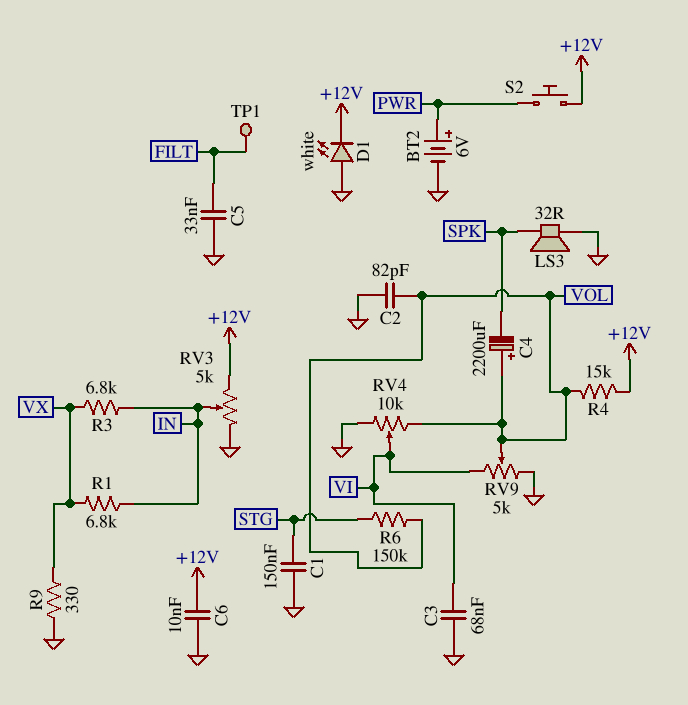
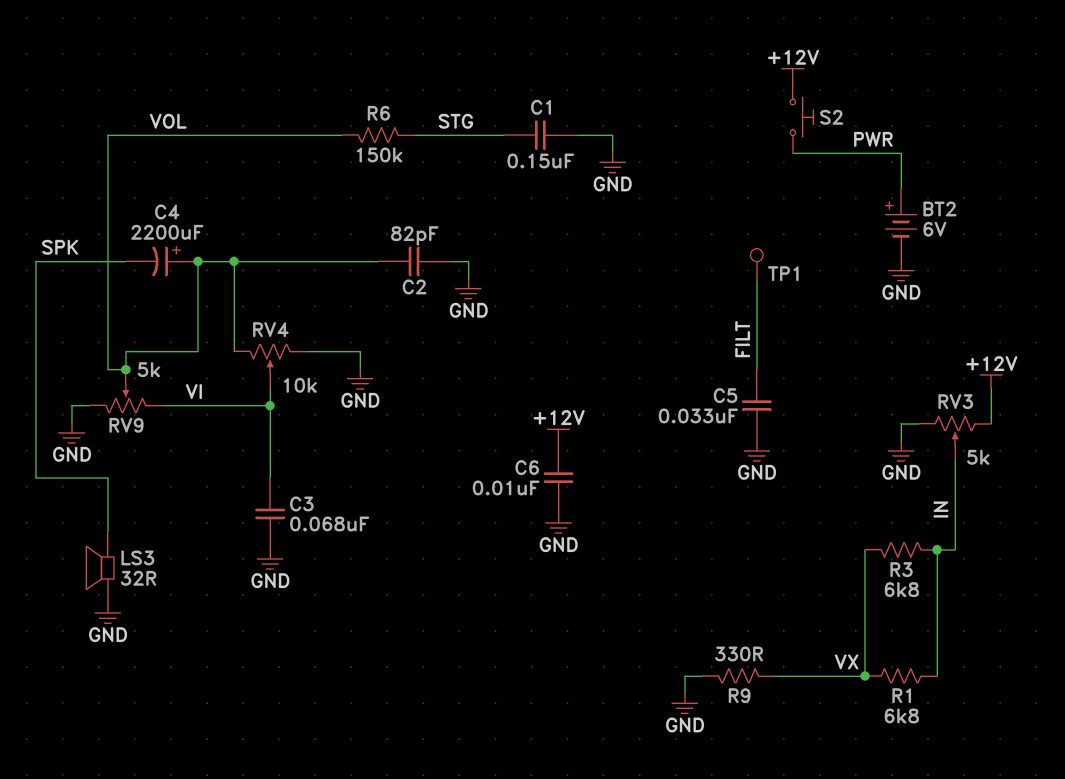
D1: LED white (A GND, K +12V) -> none
R4: 15k (+12V, VOL) -> none

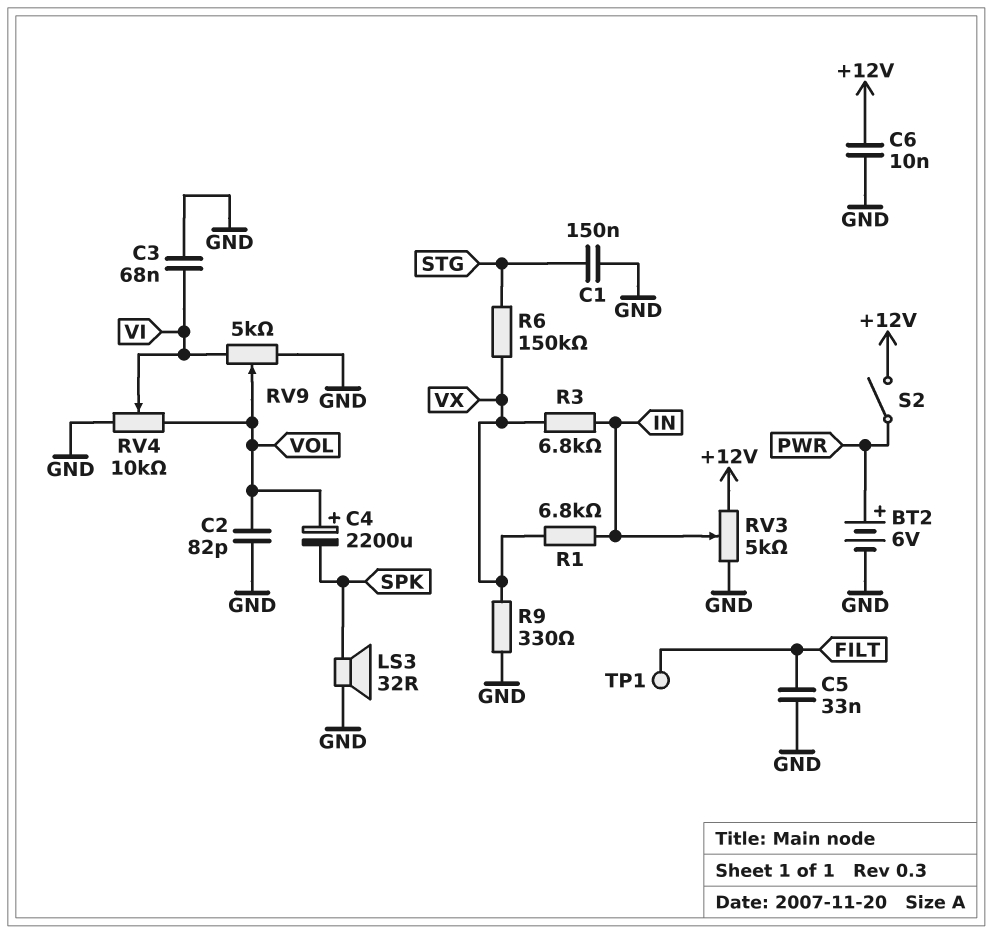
R6: 150k (STG, VOL) -> 150k (STG, VX)
S2: button (+12V, PWR) -> switch (+12V, PWR)

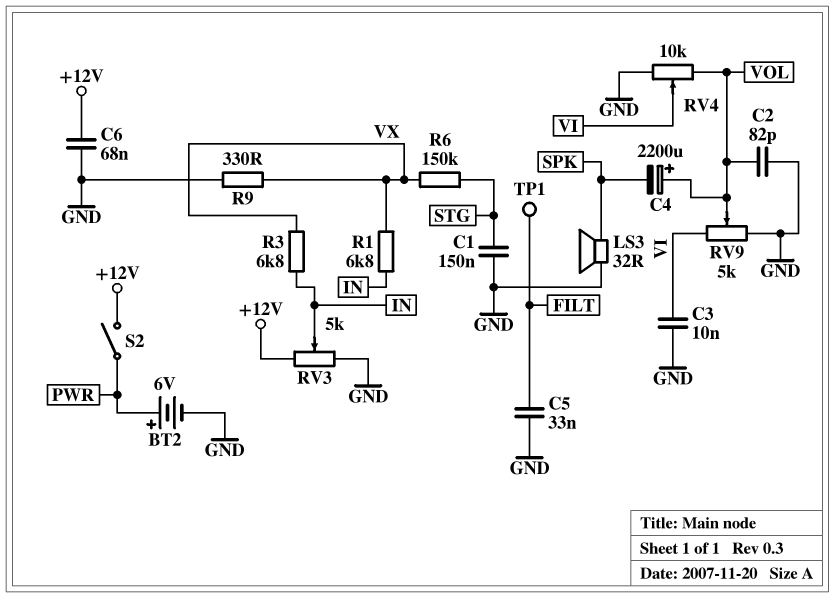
C3: 68nF (GND, VI) -> 10nF (GND, VI)
C6: 10nF (+12V, GND) -> 68nF (+12V, GND)

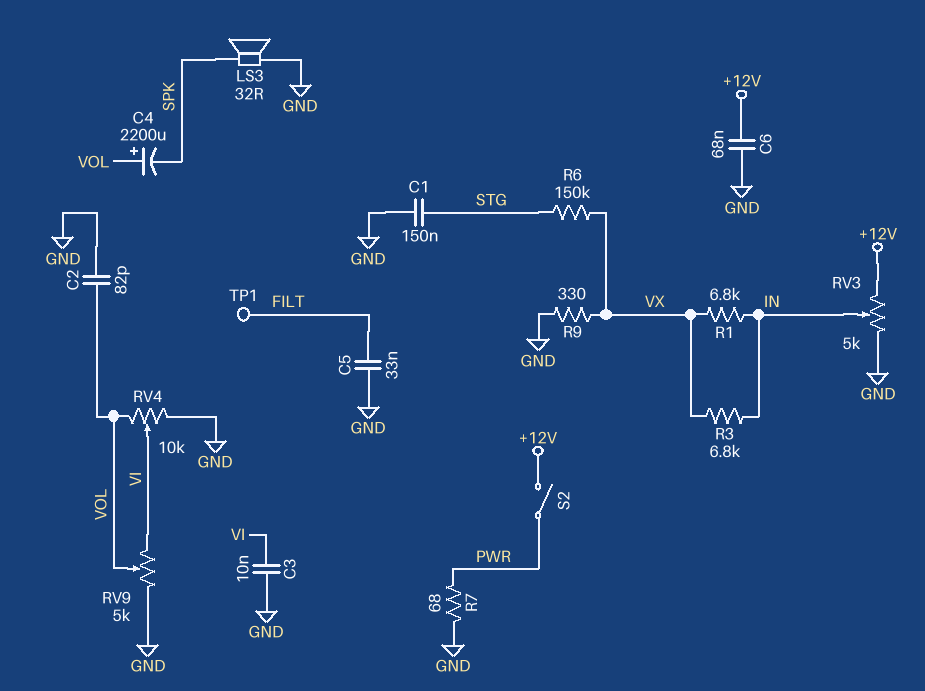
BT2: 6V (plus PWR, minus GND) -> none
R7: none -> 68 (GND, PWR)

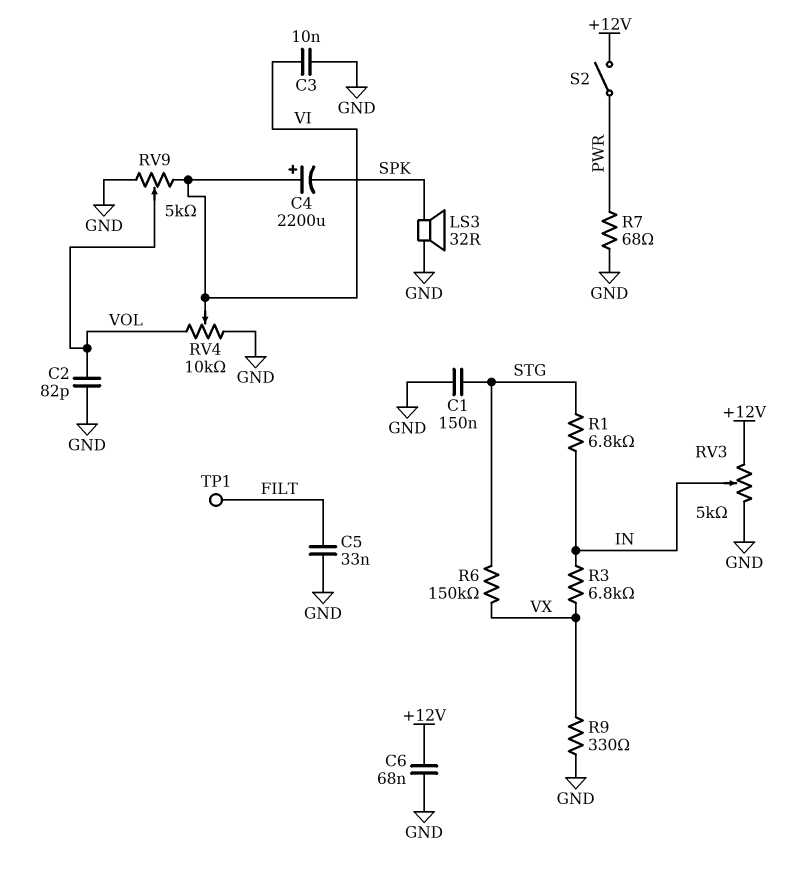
C4: 2200uF (plus VOL, minus SPK) -> 2200uF (plus VI, minus SPK)
R1: 6.8k (IN, VX) -> 6.8k (IN, STG)

